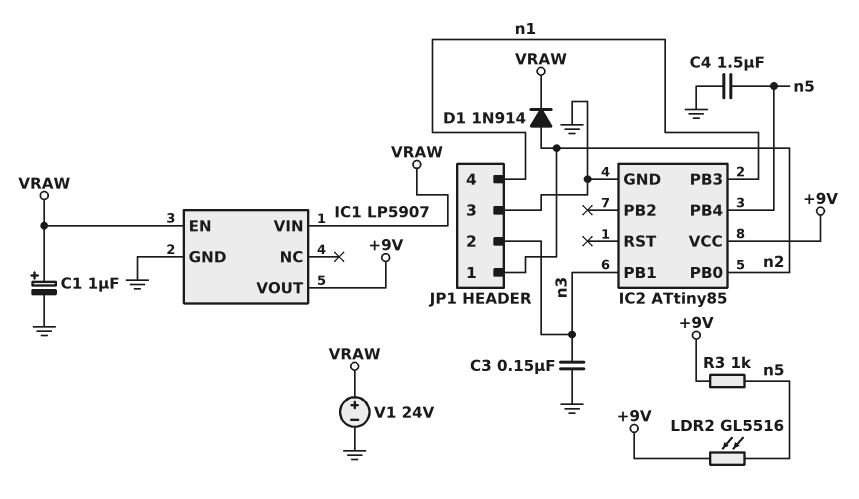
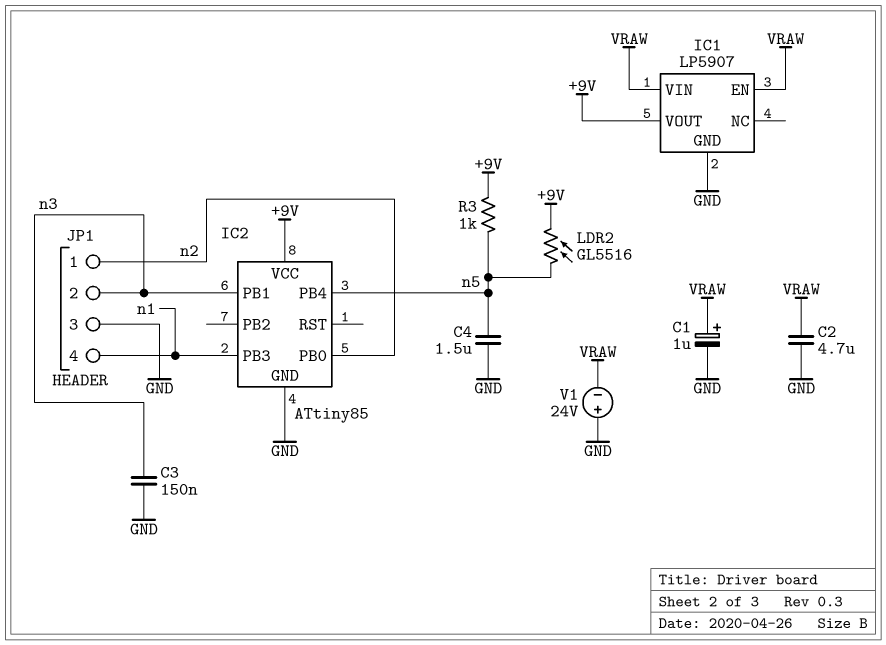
C2: none -> 4.7uF (GND, VRAW)
D1: diode 1N914 (A n2, K VRAW) -> none
V1: 24V (plus VRAW, minus GND) -> 24V (plus GND, minus VRAW)

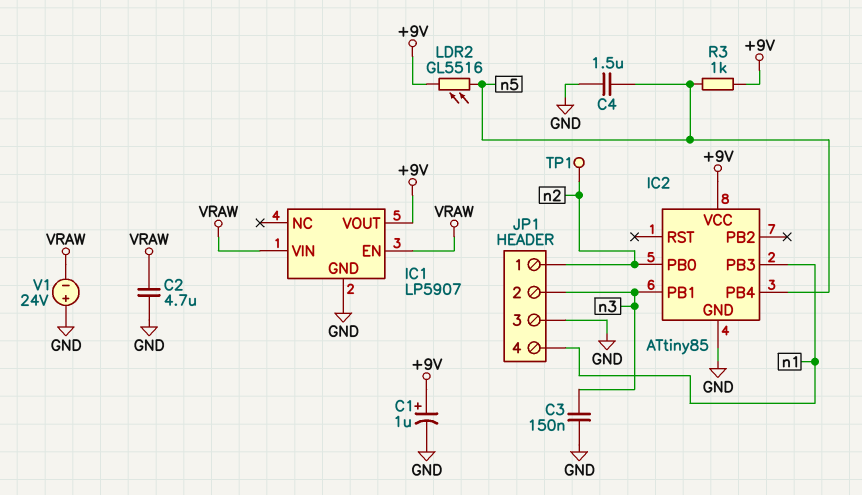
C1: 1uF (plus VRAW, minus GND) -> 1uF (plus +9V, minus GND)
TP1: none -> test point (n2)

